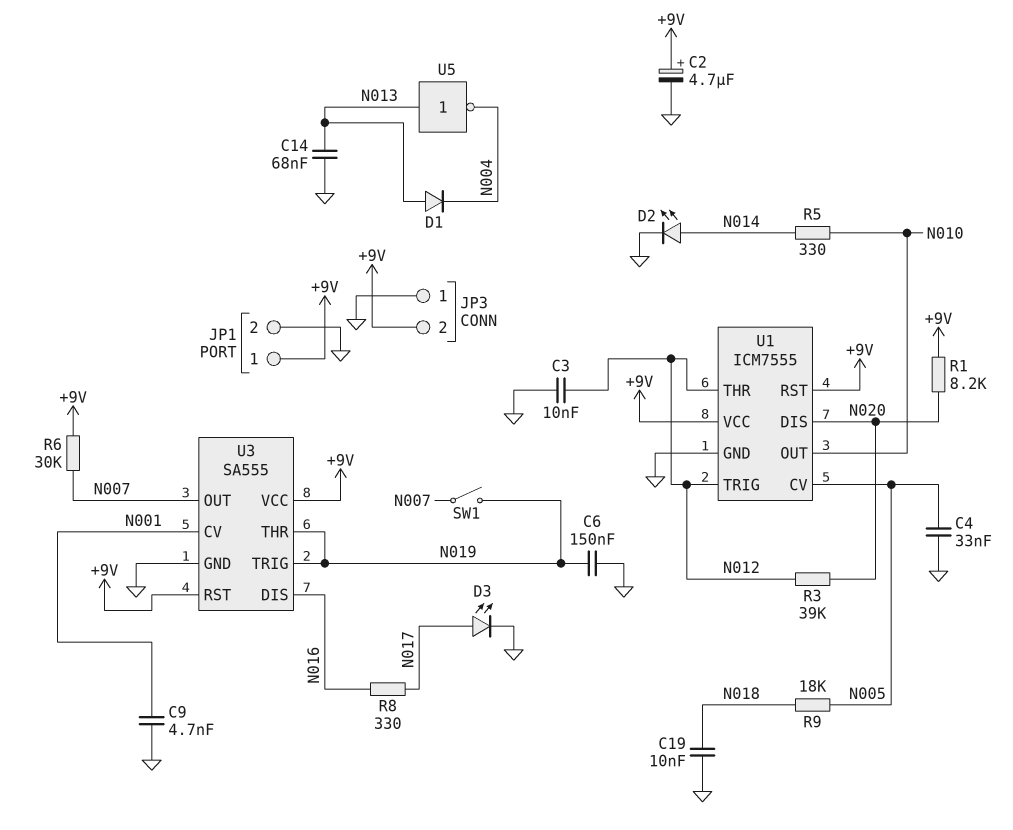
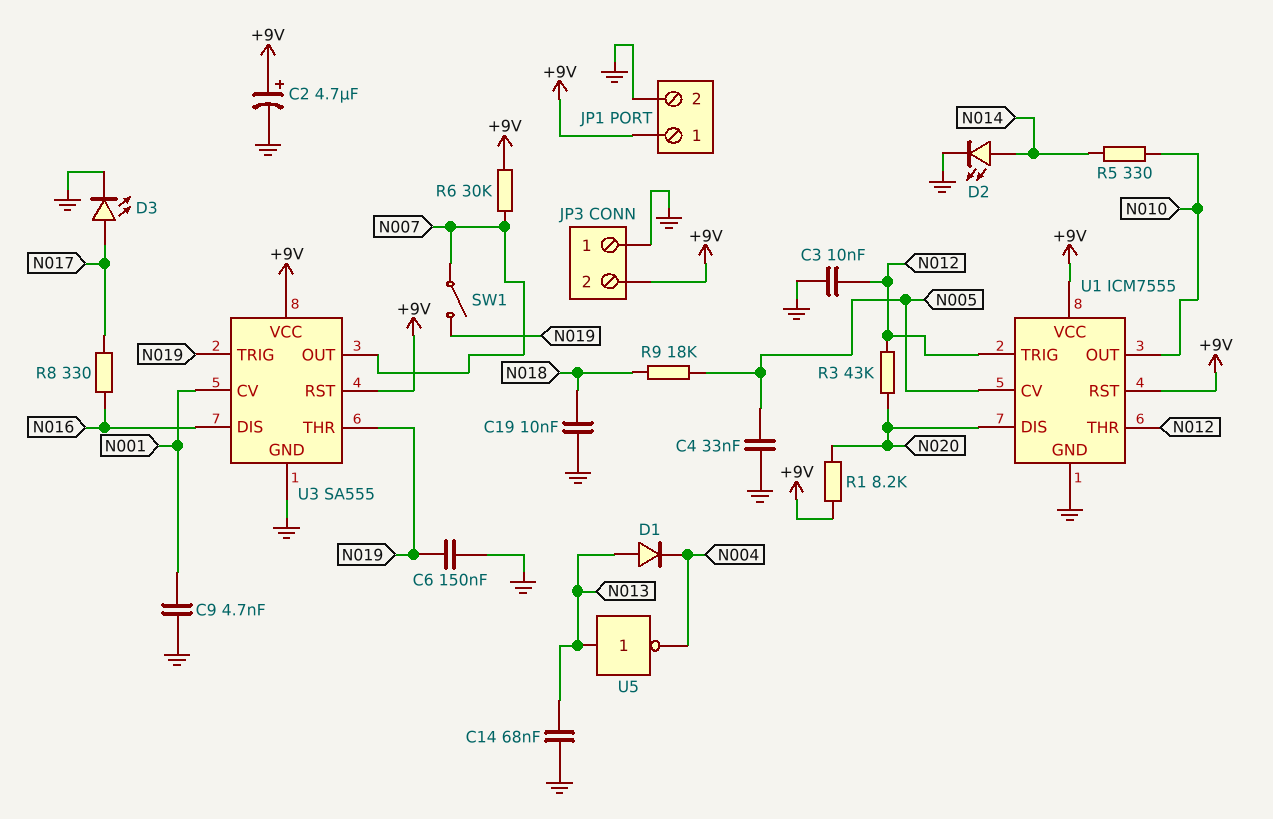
R3: 39k (N012, N020) -> 43k (N012, N020)

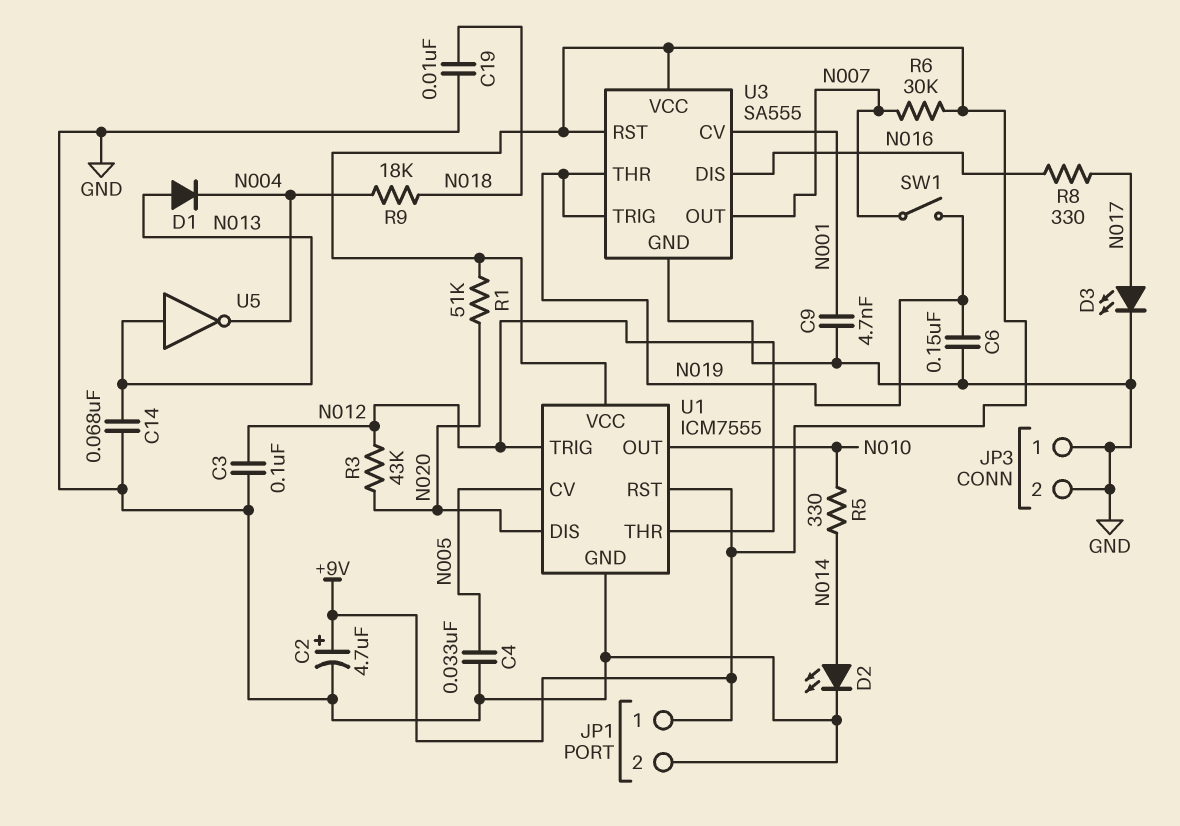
C3: 10nF (GND, N012) -> 100nF (GND, N012)
JP3 pin 2: +9V -> GND
R1: 8.2k (+9V, N020) -> 51k (+9V, N020)
R9: 18k (N005, N018) -> 18k (N004, N018)

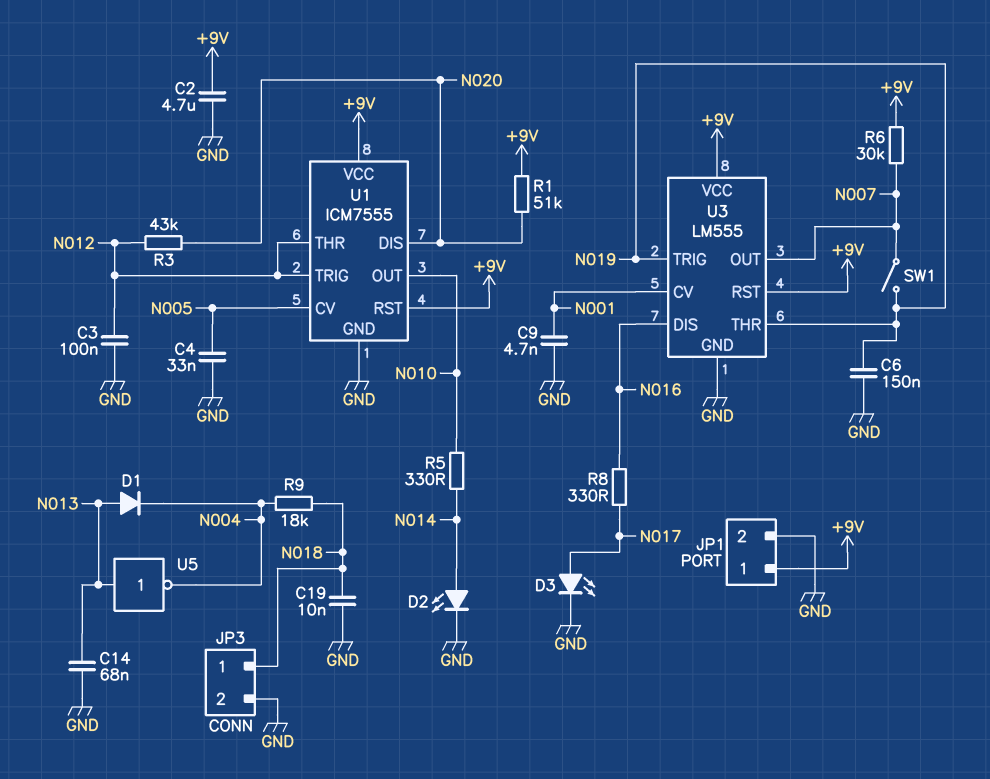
C2: 4.7uF (plus +9V, minus GND) -> 4.7uF (+9V, GND)
JP3 pin 1: GND -> N018
U3: SA555 -> LM555

